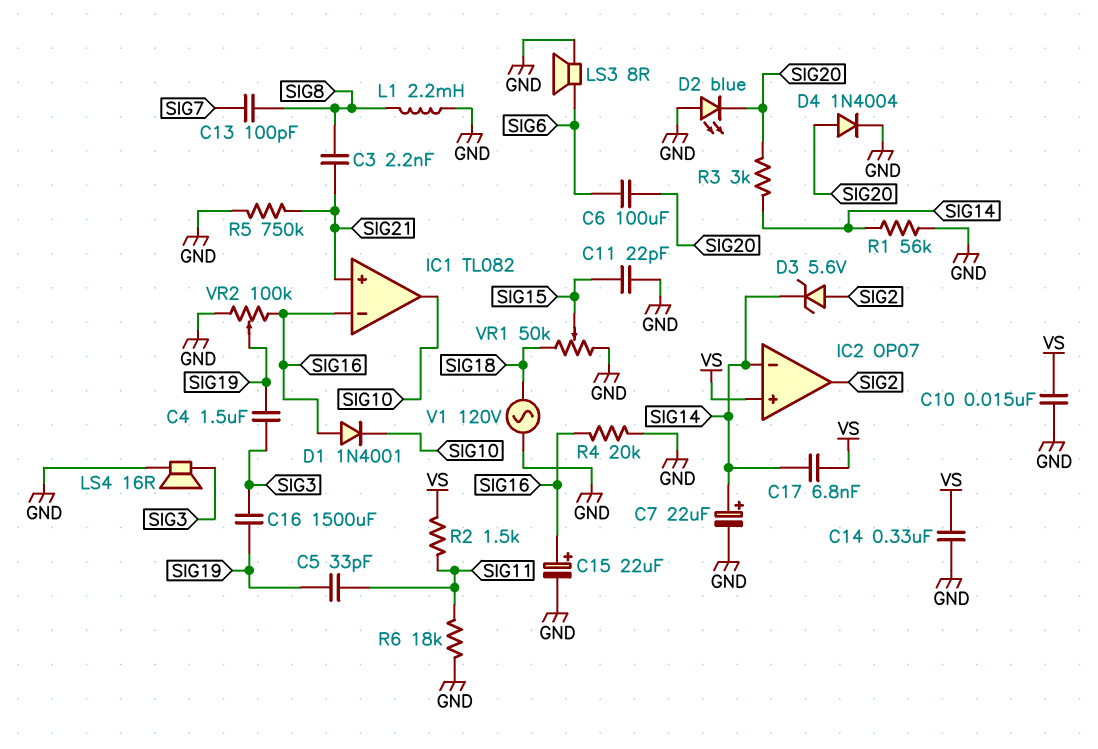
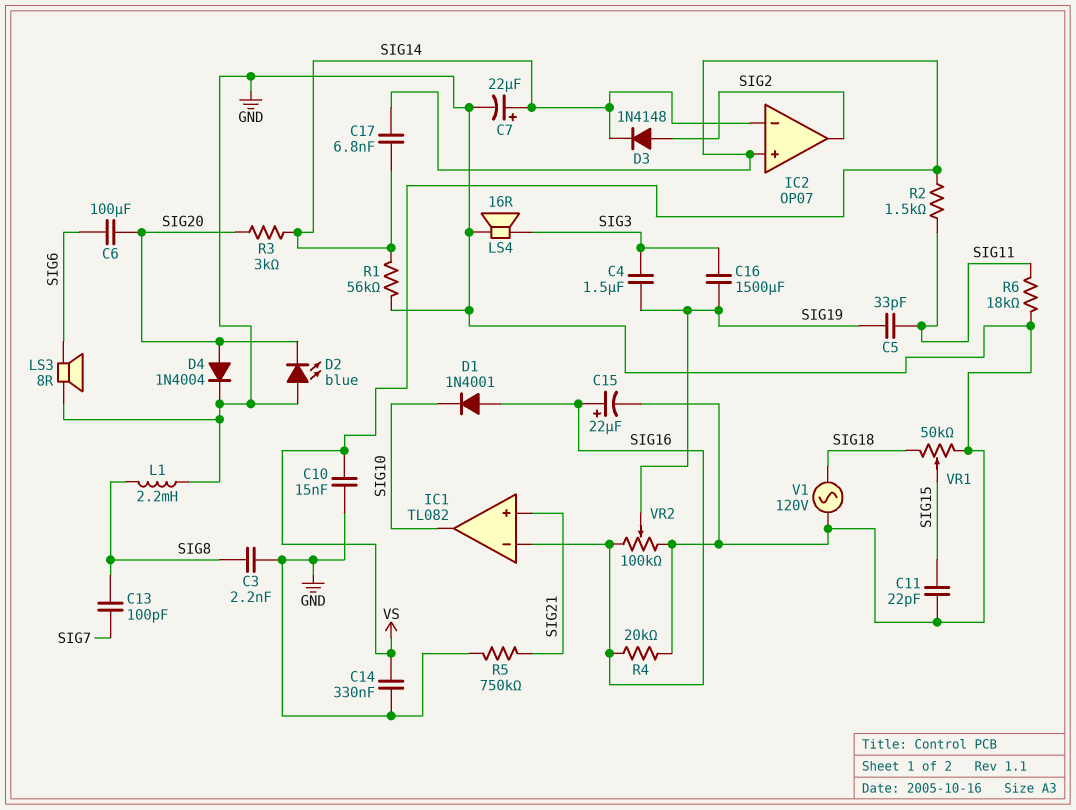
C3: 2.2nF (SIG8, SIG21) -> 2.2nF (GND, SIG8)
D3: zener 5.6V (A SIG2, K SIG14) -> diode 1N4148 (A SIG2, K SIG14)

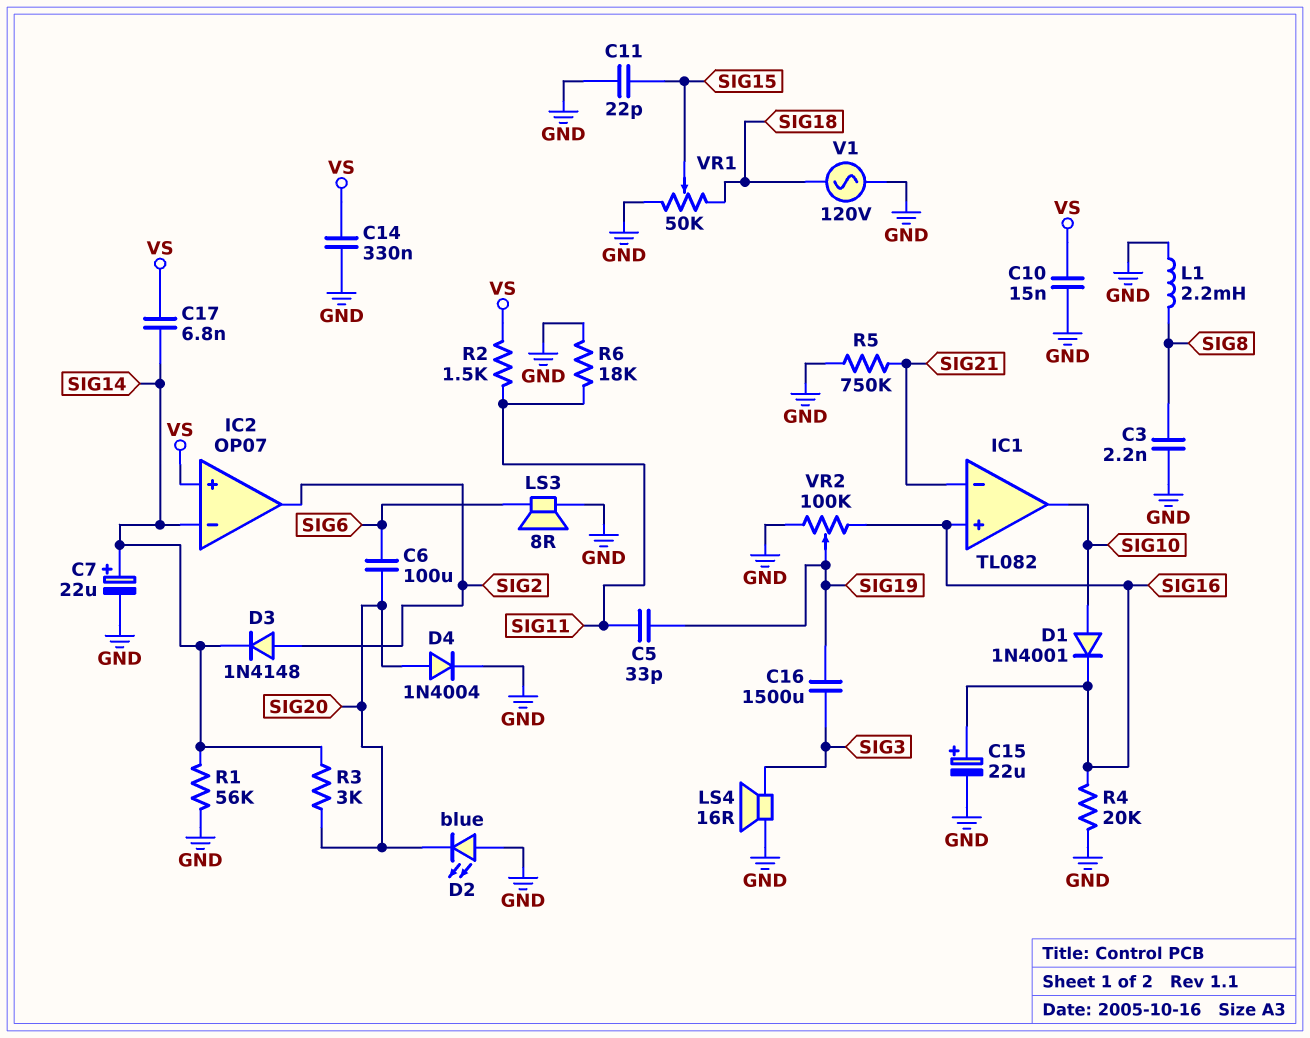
C4: 1.5uF (SIG3, SIG19) -> none
C13: 100pF (SIG7, SIG8) -> none
D1: diode 1N4001 (A SIG16, K SIG10) -> diode 1N4001 (A SIG10, K SIG16)
IC1 pin in+: SIG21 -> SIG16
IC1 pin in-: SIG16 -> SIG21

